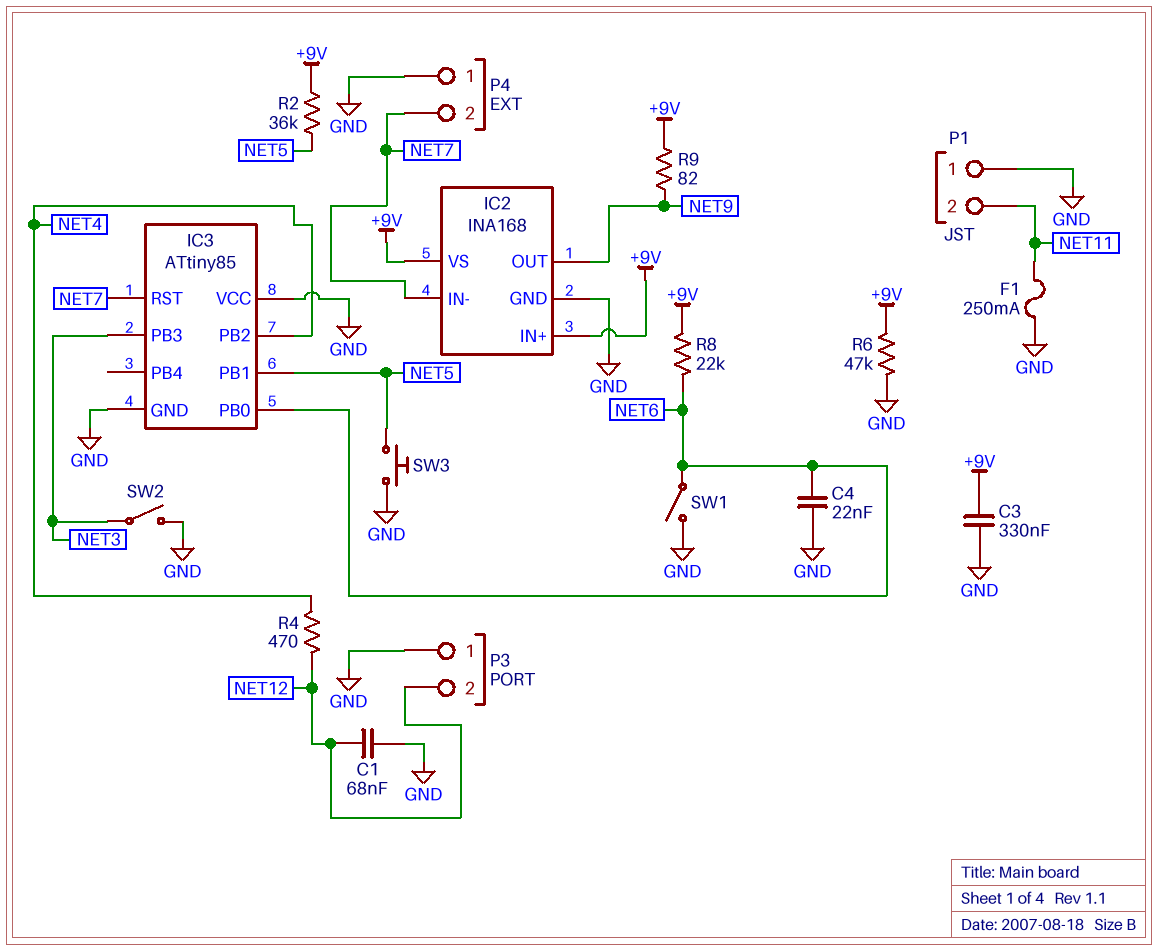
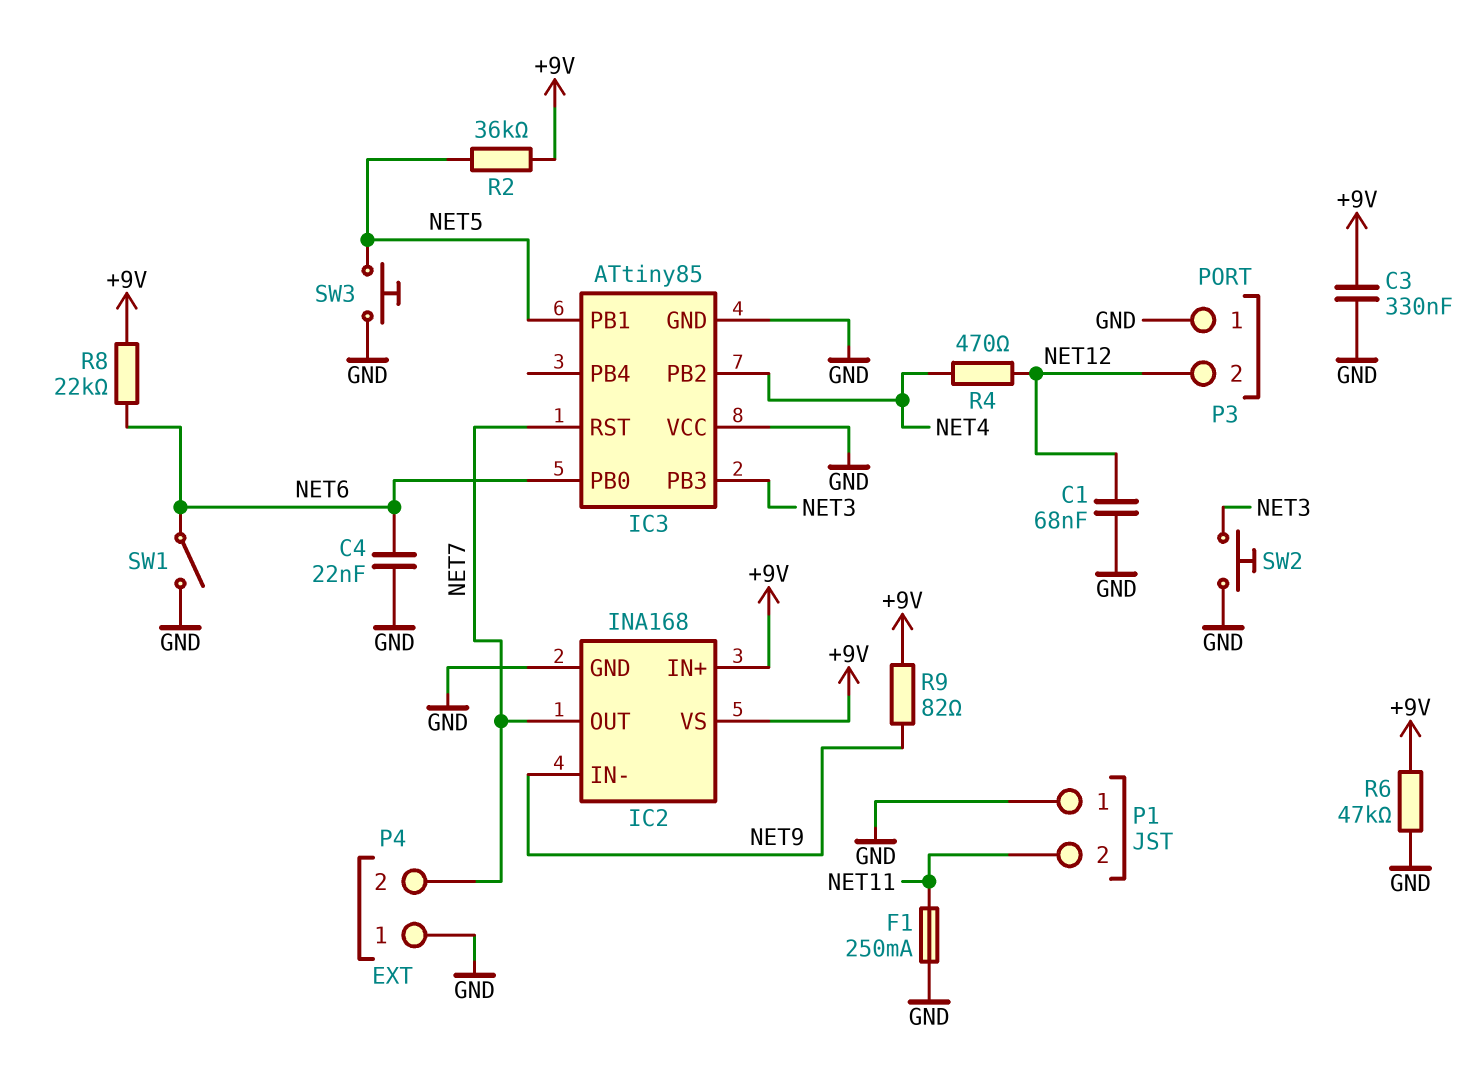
IC2 pin IN-: NET7 -> NET9
IC2 pin OUT: NET9 -> NET7
SW2: switch (GND, NET3) -> button (GND, NET3)

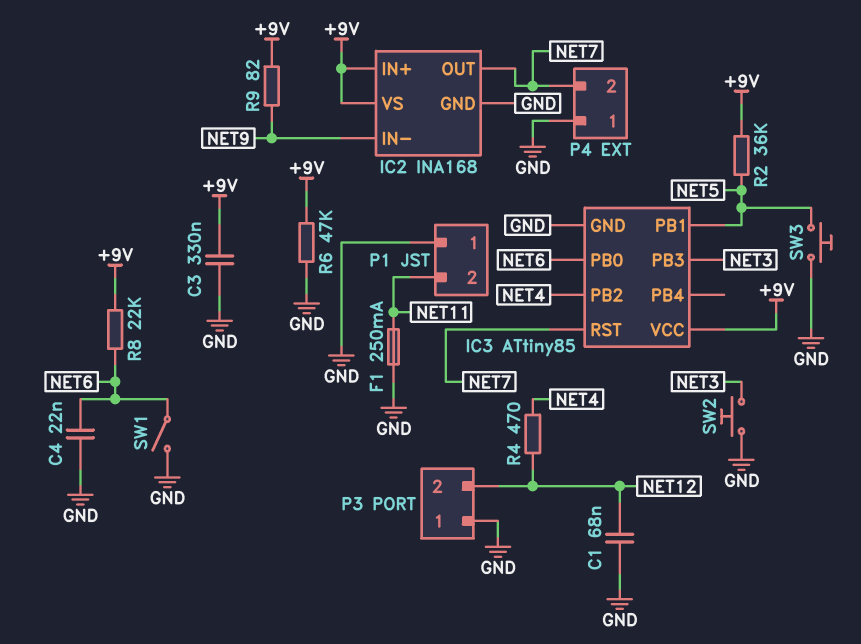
IC3 pin VCC: GND -> +9V

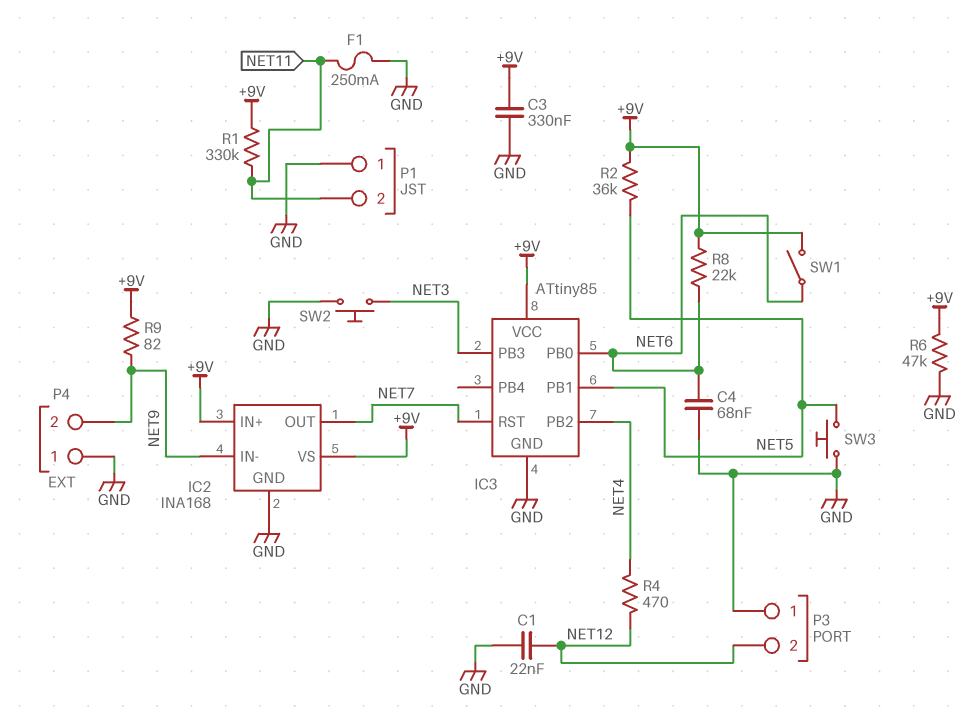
C1: 68nF (GND, NET12) -> 22nF (GND, NET12)
C4: 22nF (GND, NET6) -> 68nF (GND, NET6)
P4 pin 2: NET7 -> NET9
R1: none -> 330k (+9V, NET11)
SW1: switch (GND, NET6) -> switch (+9V, NET6)

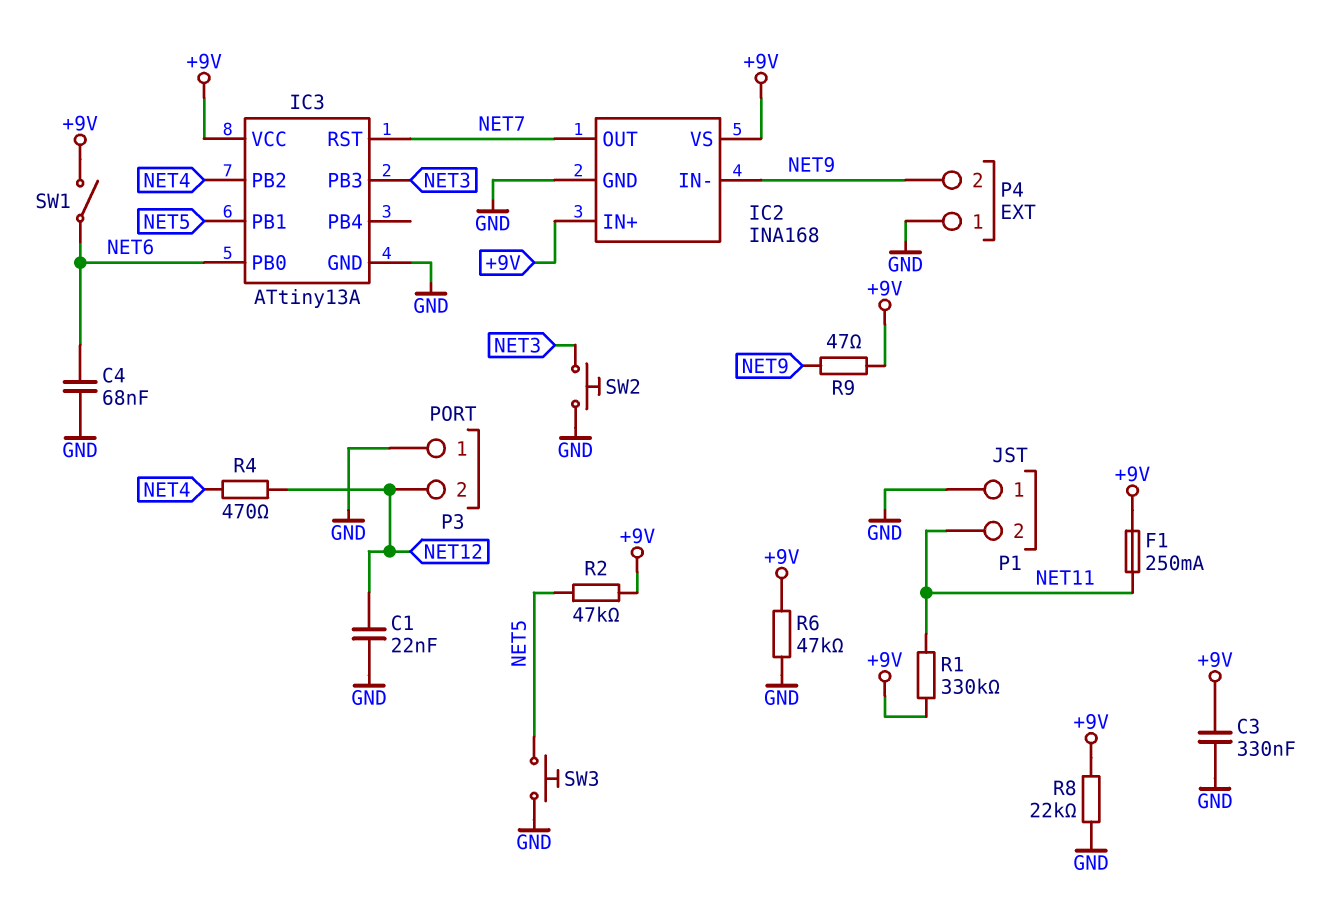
F1: 250mA (GND, NET11) -> 250mA (+9V, NET11)
IC3: ATtiny85 -> ATtiny13A
R2: 36k (+9V, NET5) -> 47k (+9V, NET5)
R8: 22k (+9V, NET6) -> 22k (+9V, GND)
R9: 82 (+9V, NET9) -> 47 (+9V, NET9)

